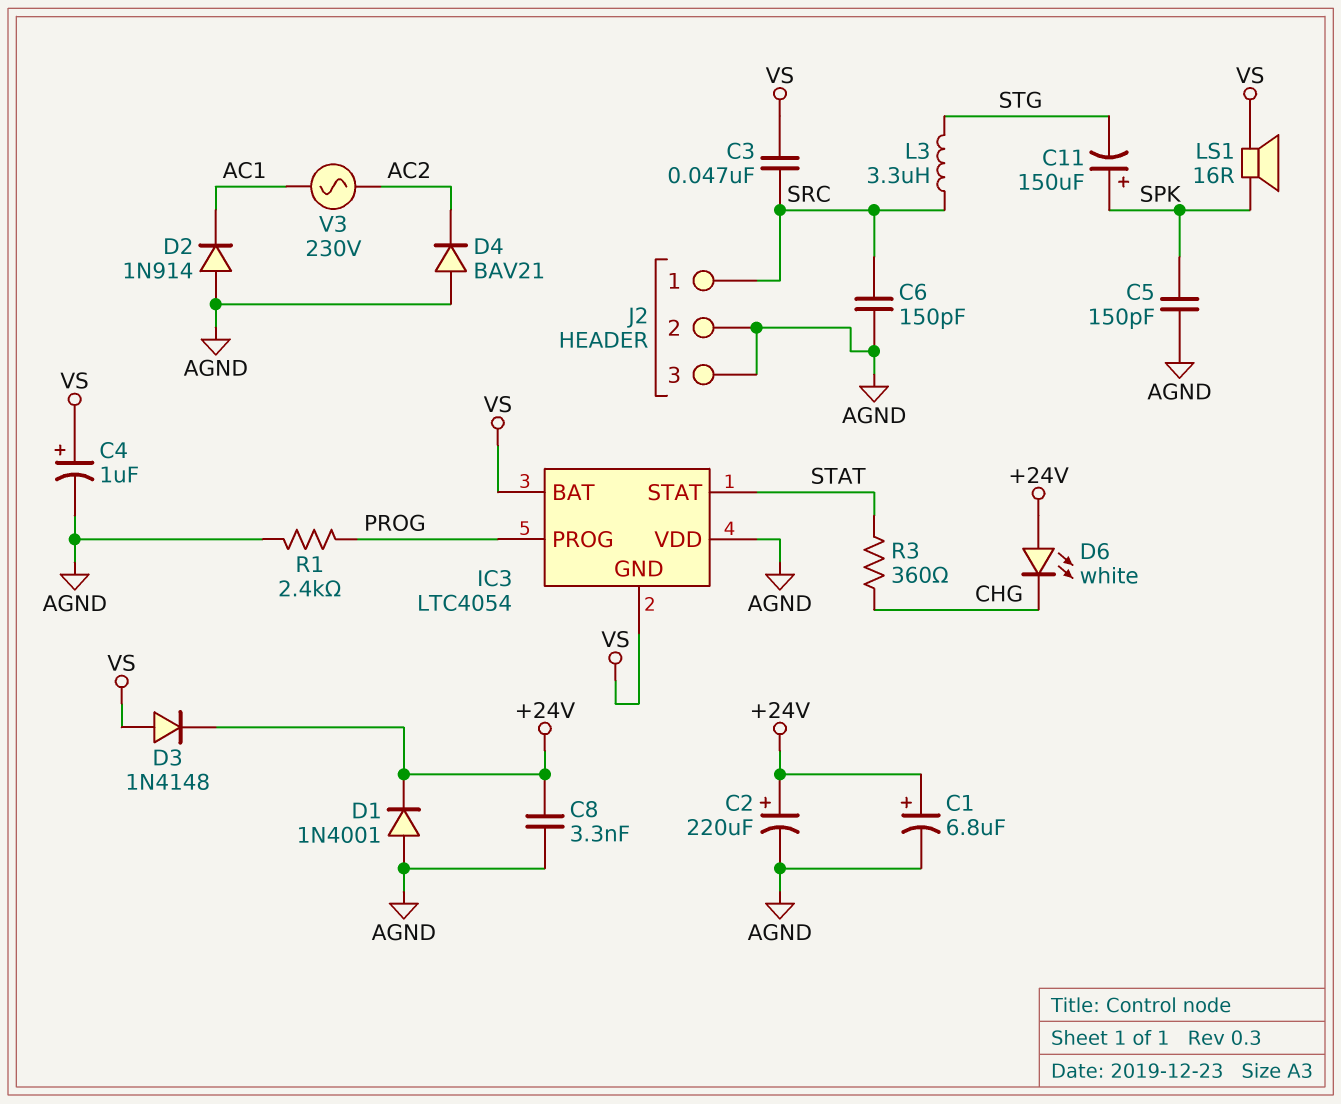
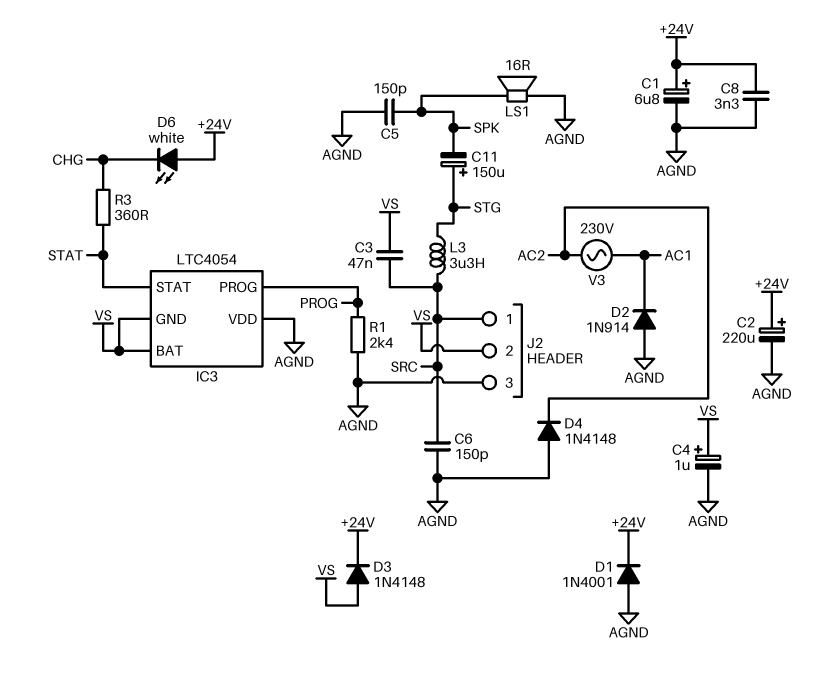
C11: 150uF (plus SPK, minus STG) -> 150uF (plus STG, minus SPK)
D4: diode BAV21 (A AGND, K AC2) -> diode 1N4148 (A AGND, K AC2)
J2 pin 2: AGND -> VS
LS1: speaker 16R (SPK, VS) -> speaker 16R (AGND, SPK)

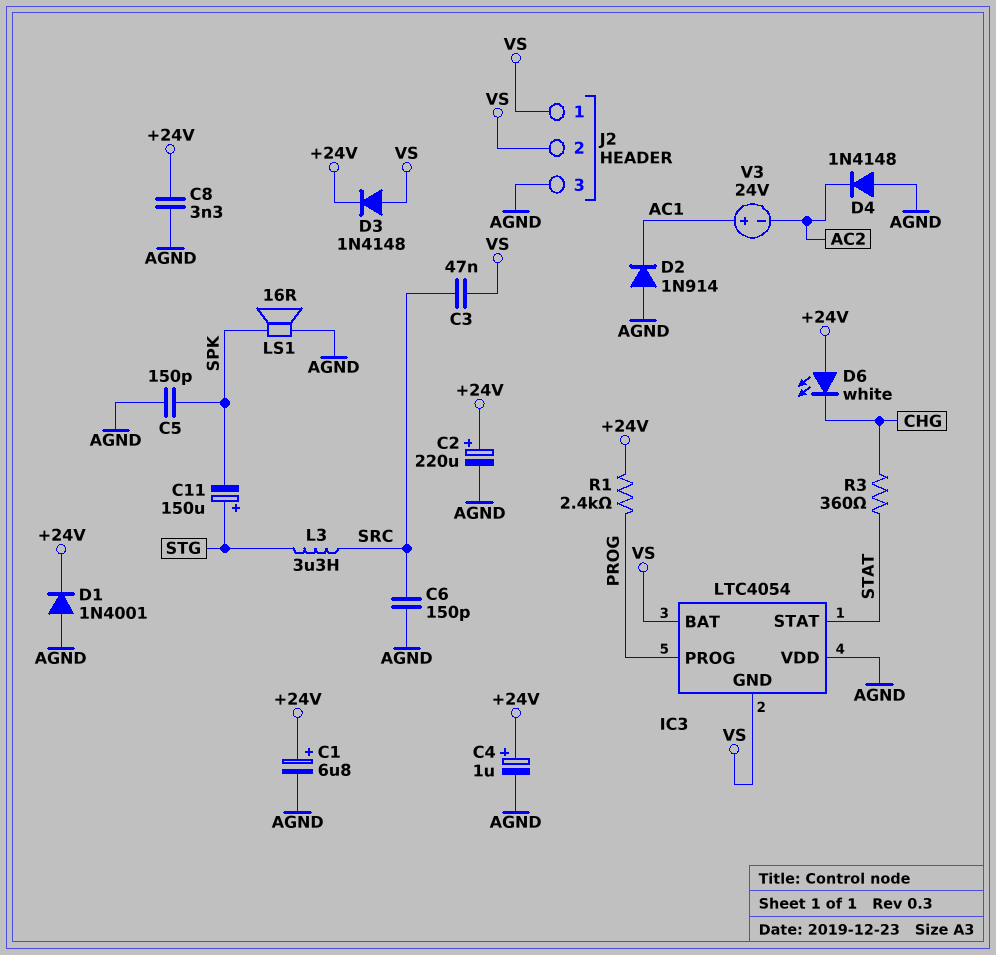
C4: 1uF (plus VS, minus AGND) -> 1uF (plus +24V, minus AGND)
J2 pin 1: SRC -> VS
R1: 2.4k (AGND, PROG) -> 2.4k (+24V, PROG)
V3: AC 230V (AC1, AC2) -> 24V (plus AC1, minus AC2)

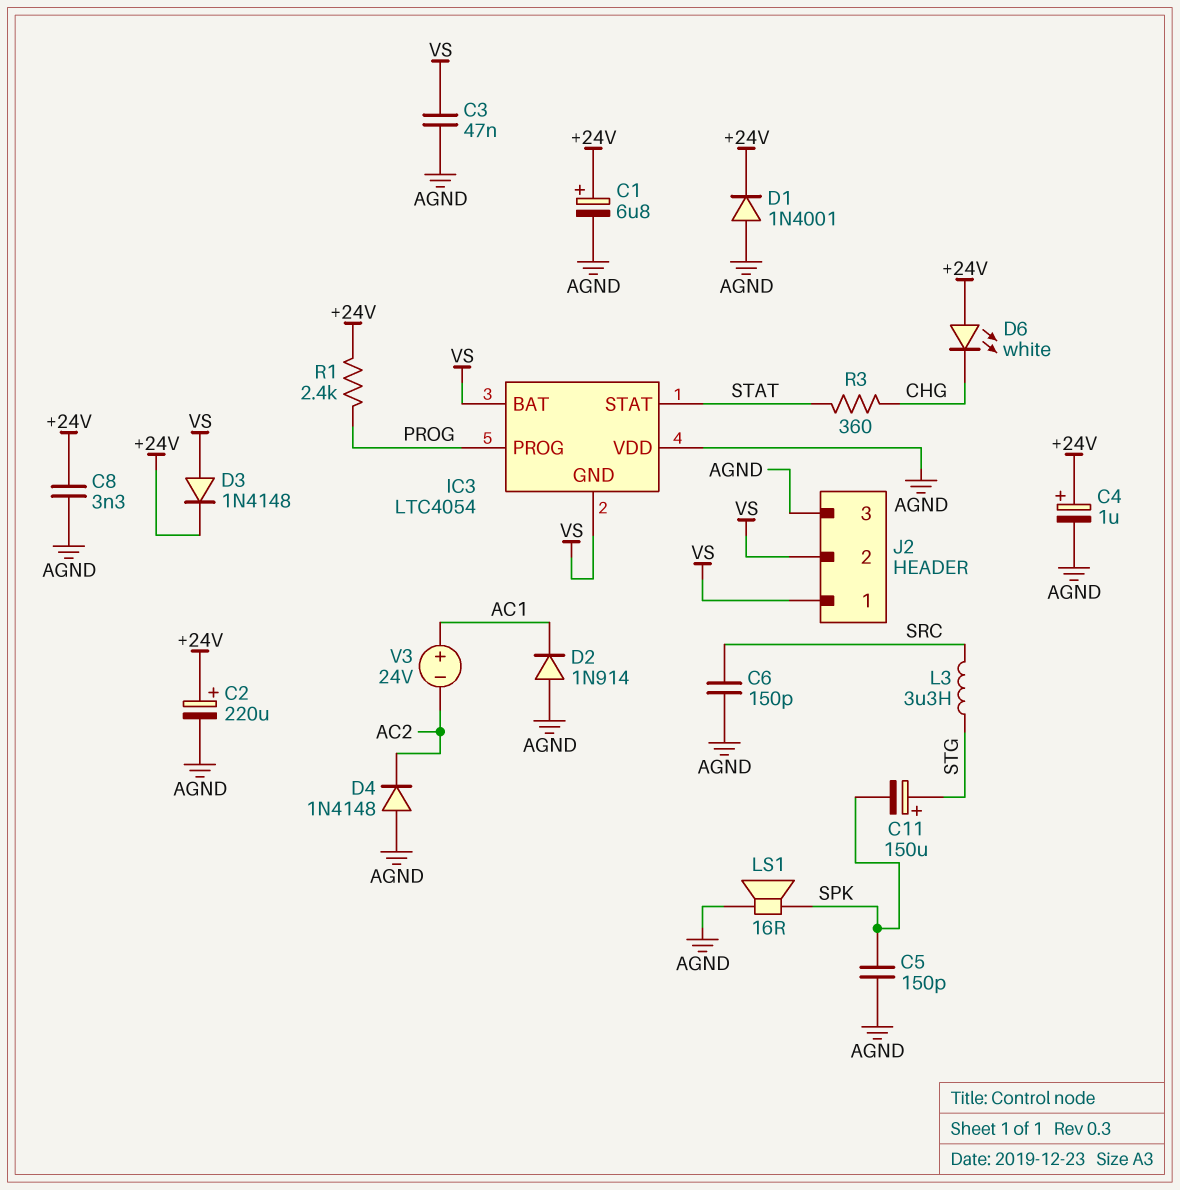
C3: 47nF (SRC, VS) -> 47nF (AGND, VS)

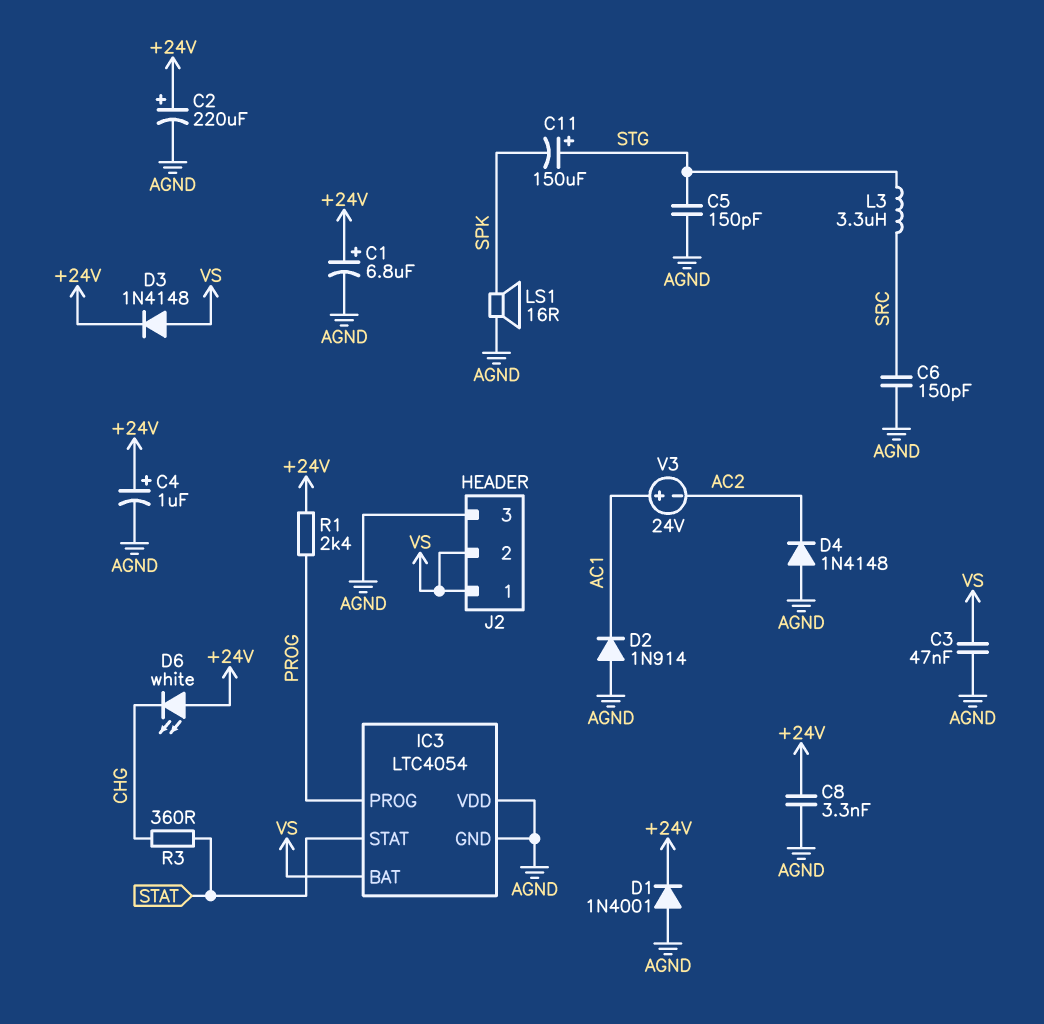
C5: 150pF (AGND, SPK) -> 150pF (AGND, STG)
IC3 pin GND: VS -> AGND

